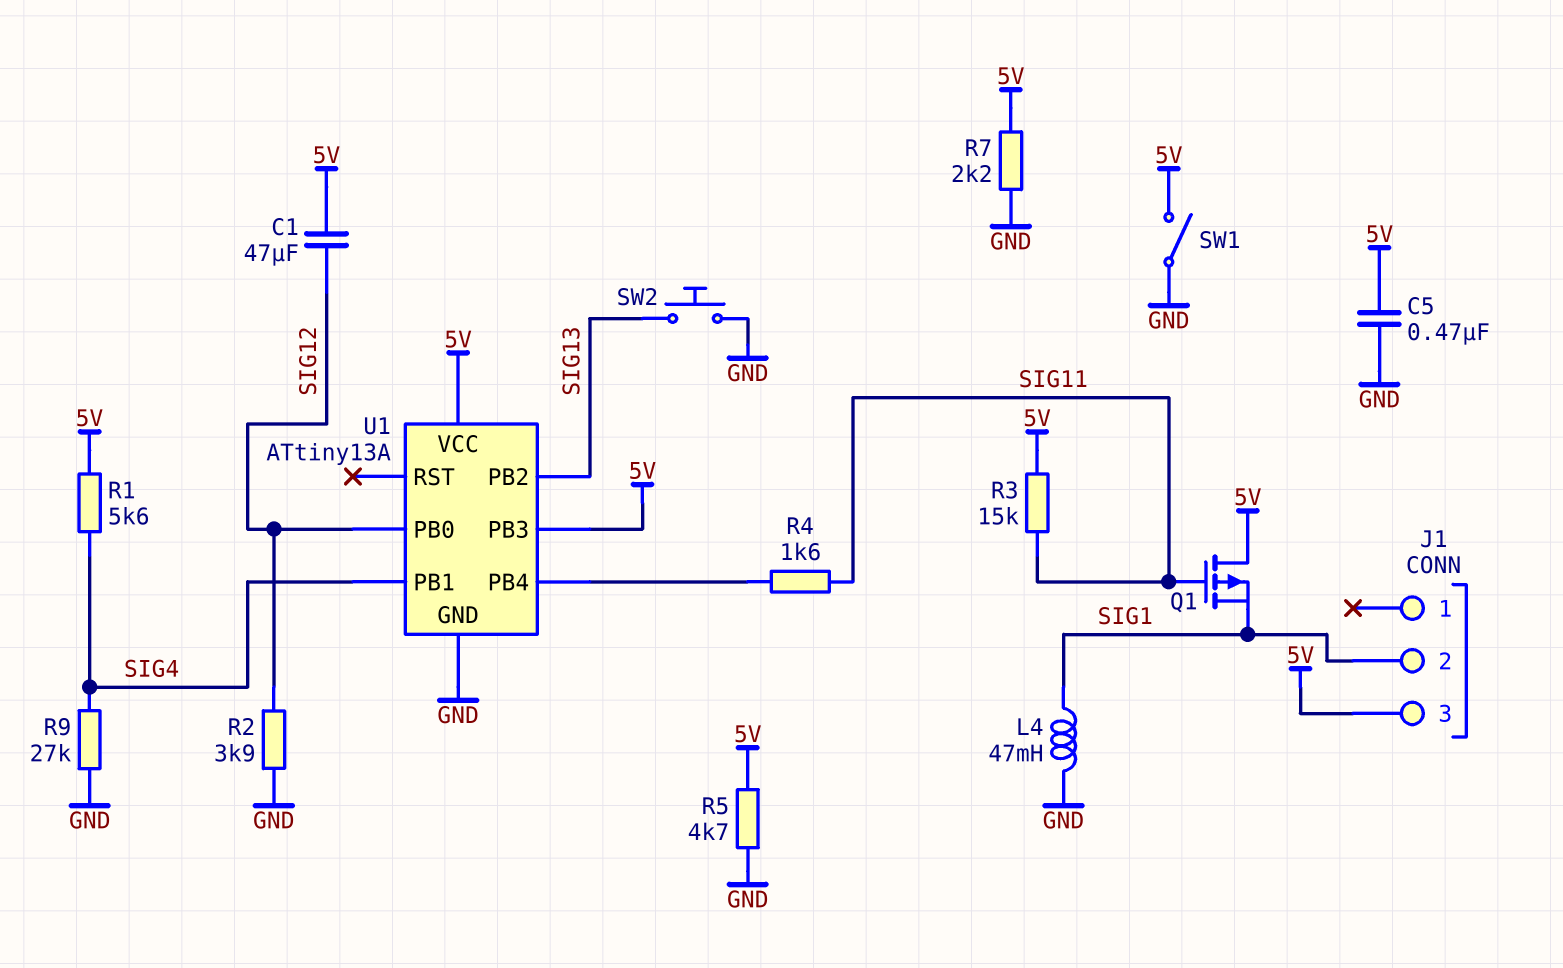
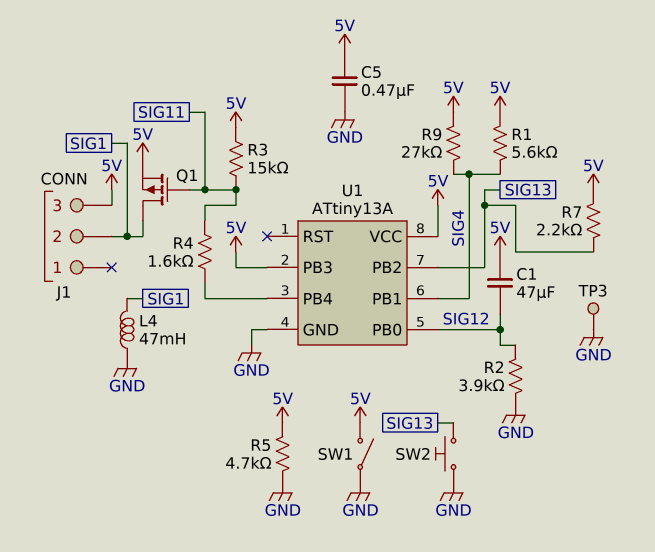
Q1: PMOS (G SIG11, D 5V, S SIG1) -> PMOS (G SIG11, D SIG1, S 5V)
R7: 2.2k (5V, GND) -> 2.2k (5V, SIG13)
R9: 27k (GND, SIG4) -> 27k (5V, SIG4)
TP3: none -> test point (GND)

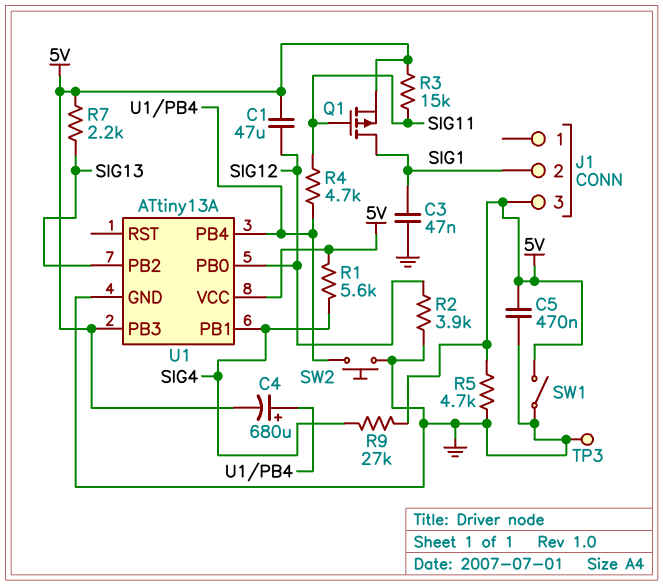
C3: none -> 47nF (GND, SIG1)
C4: none -> 680uF (plus U1/PB4, minus 5V)
L4: 47mH (GND, SIG1) -> none
R4: 1.6k (SIG11, U1/PB4) -> 4.7k (SIG11, U1/PB4)
SW2: button (GND, SIG13) -> button (GND, U1/PB4)

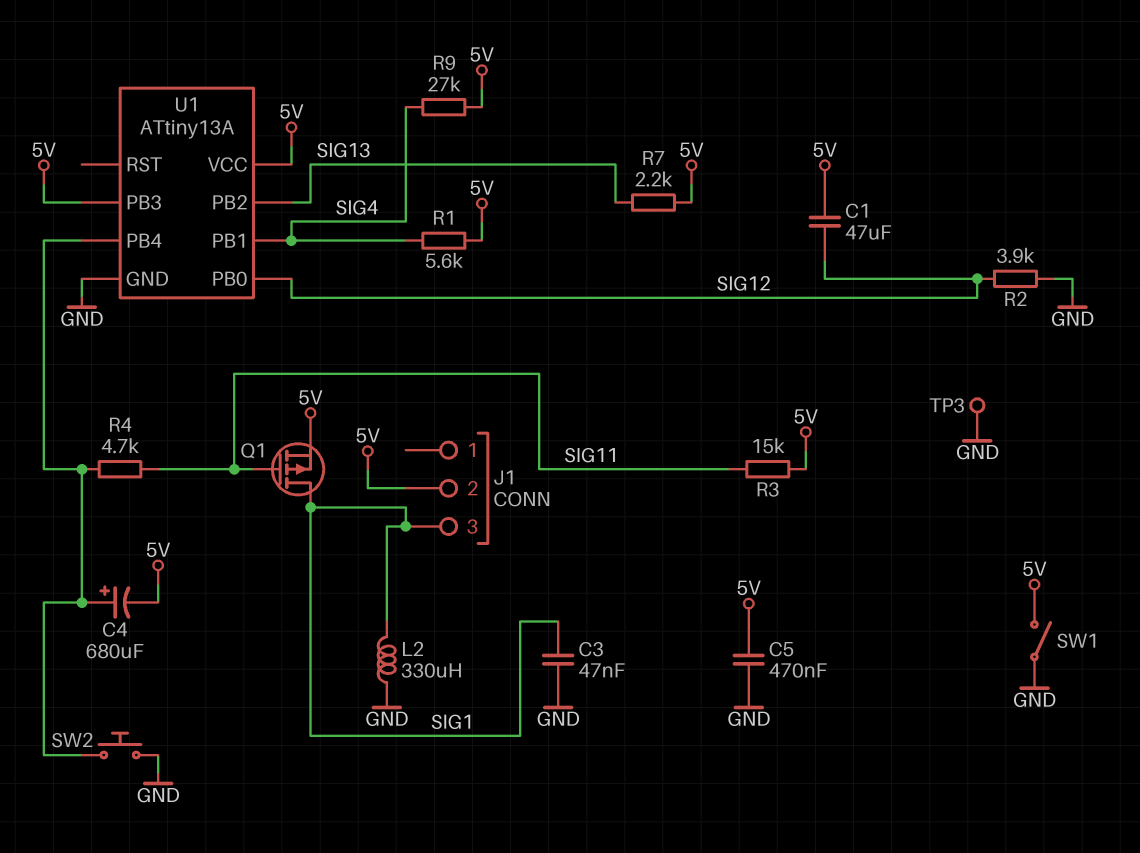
J1 pin 2: SIG1 -> 5V
J1 pin 3: 5V -> SIG1
L2: none -> 330uH (GND, SIG1)
R5: 4.7k (5V, GND) -> none

